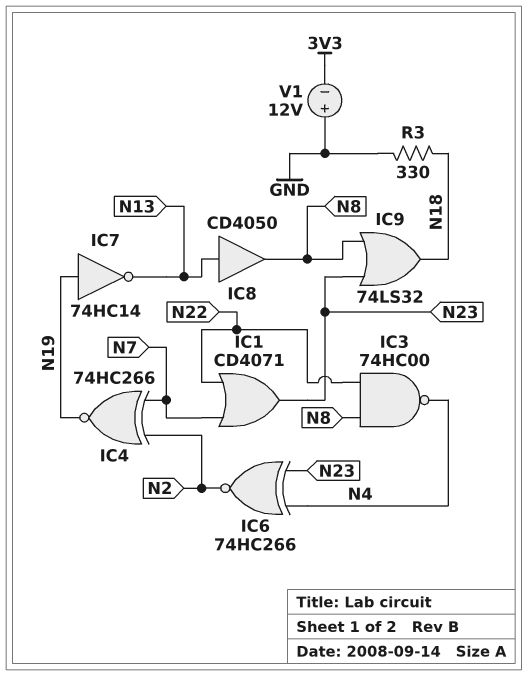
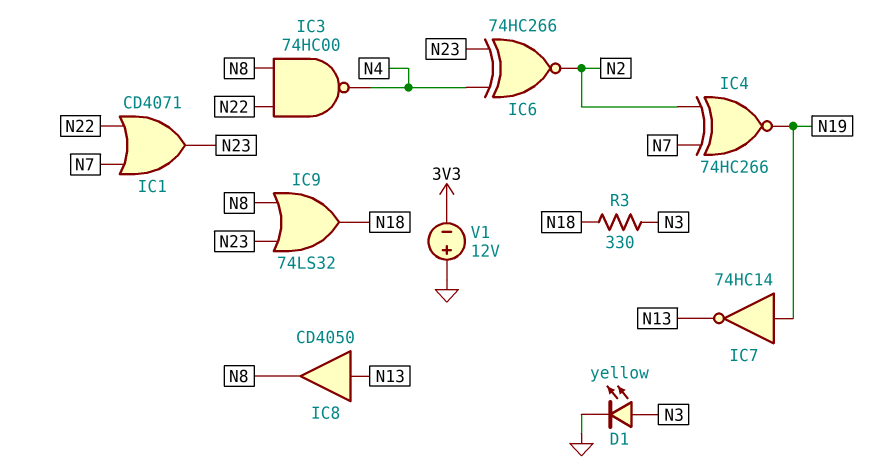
D1: none -> LED yellow (A N3, K GND)
R3: 330 (GND, N18) -> 330 (N3, N18)

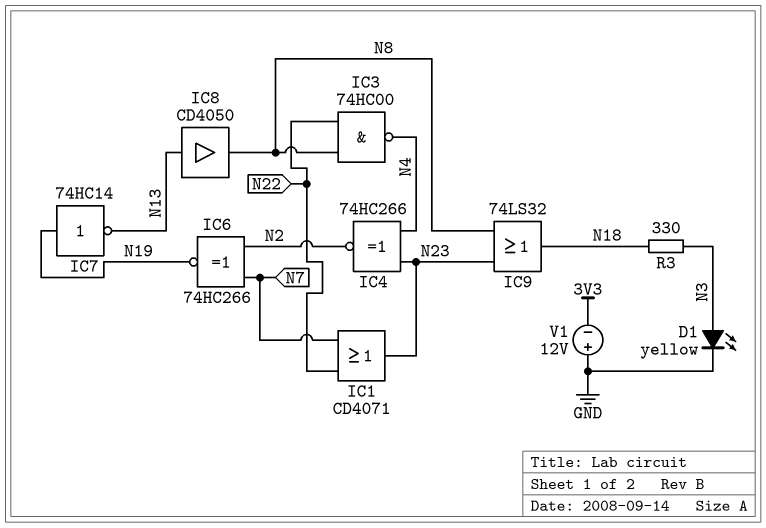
IC4: XNOR 74HC266 (in N2, in N7, out N19) -> XNOR 74HC266 (in N4, in N23, out N2)
IC6: XNOR 74HC266 (in N4, in N23, out N2) -> XNOR 74HC266 (in N2, in N7, out N19)

